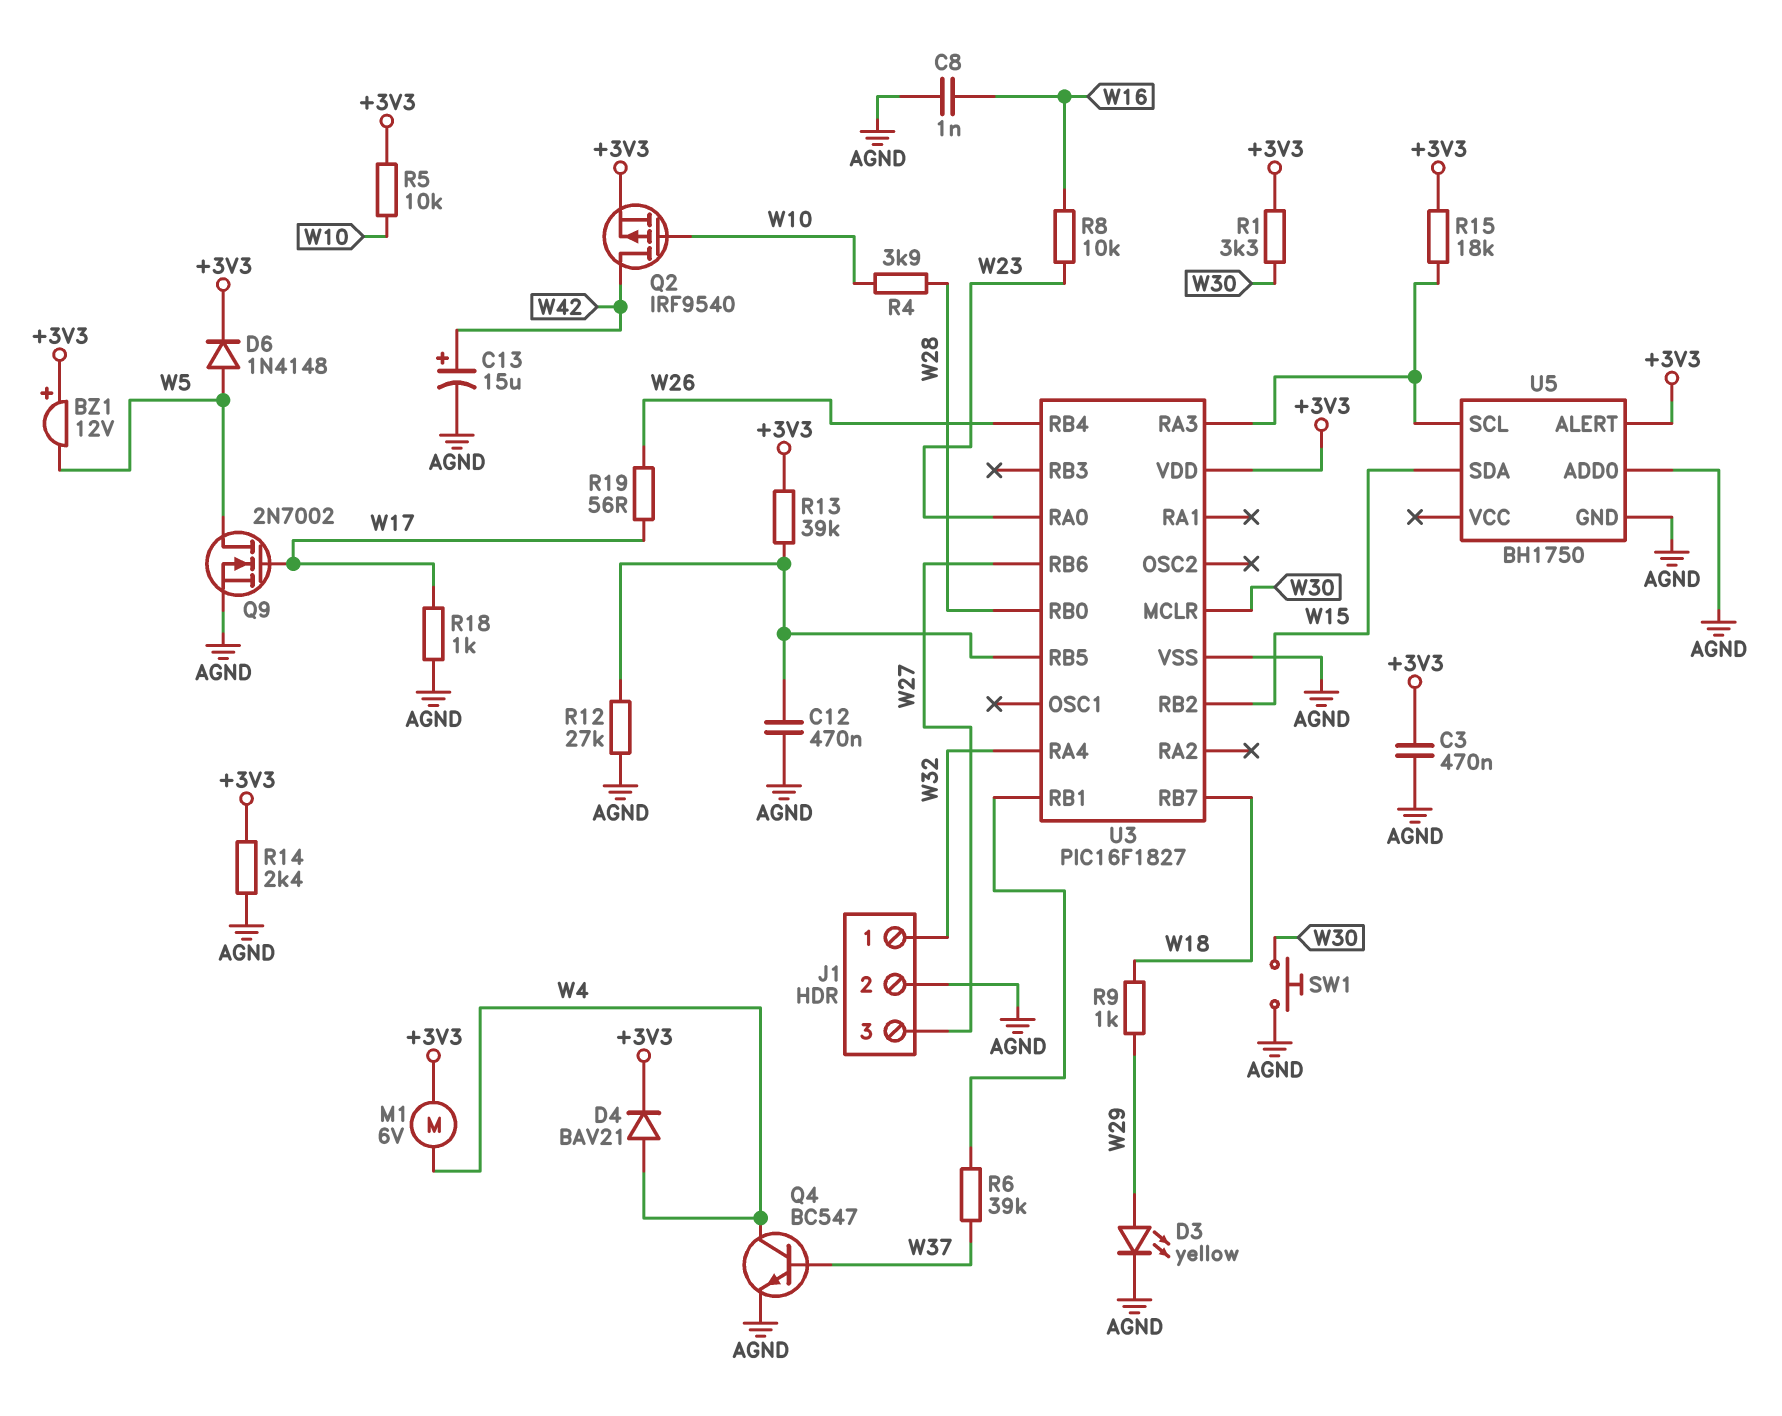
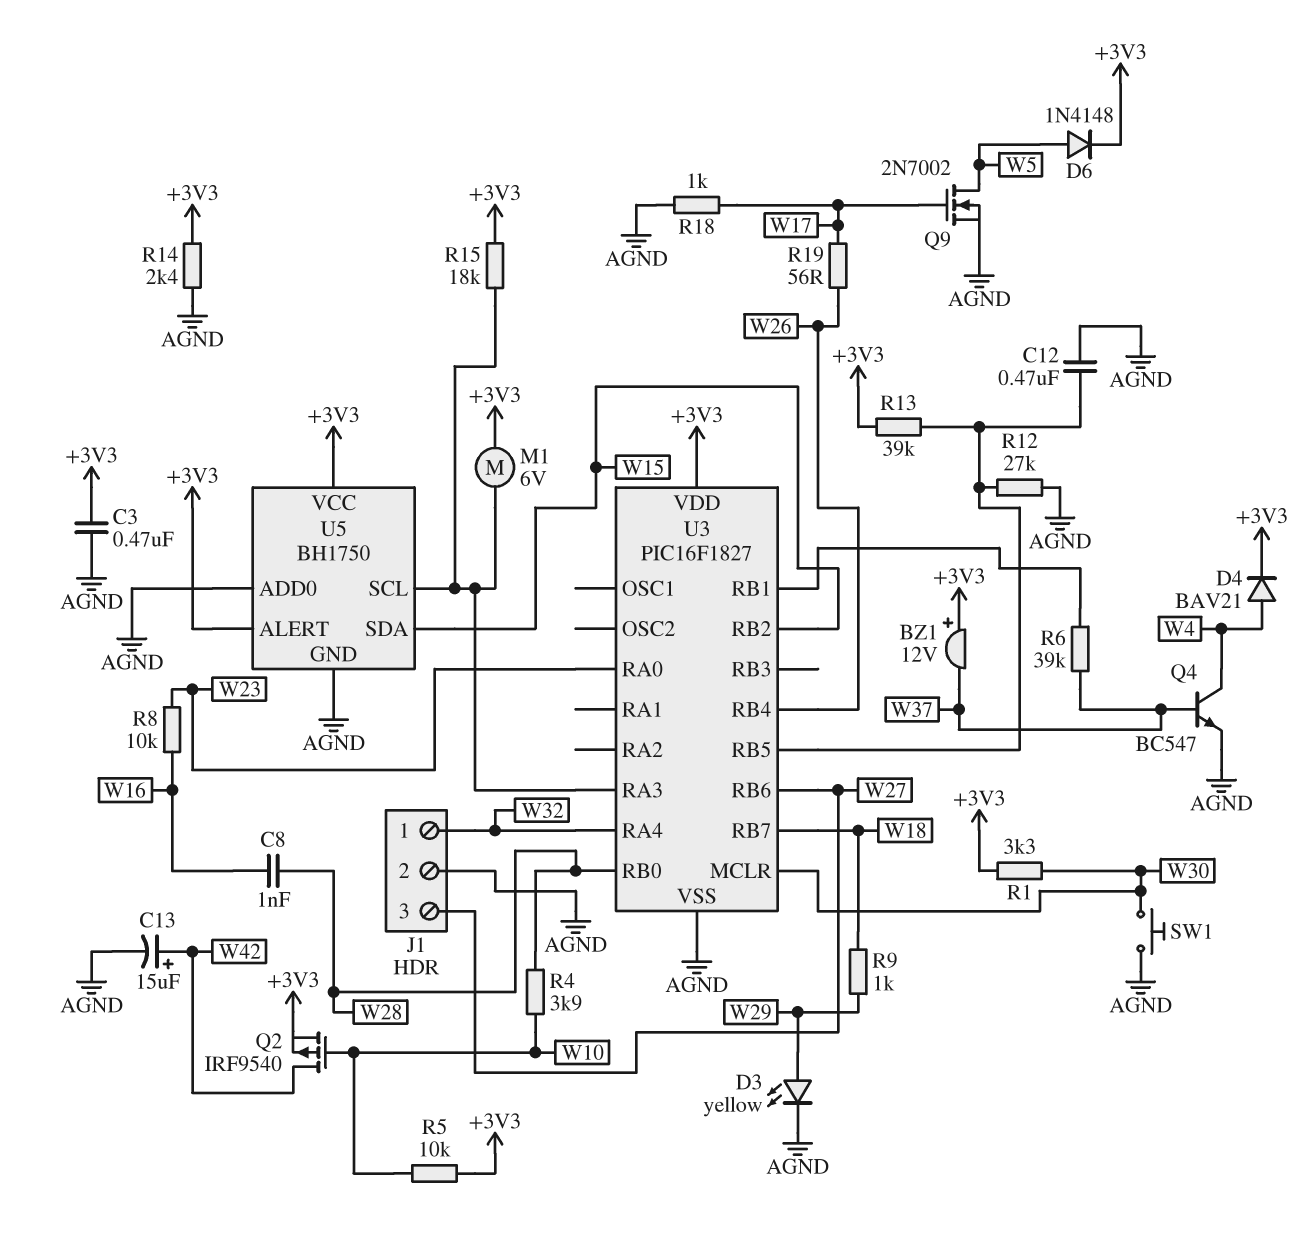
BZ1: buzzer 12V (plus +3V3, minus W5) -> buzzer 12V (plus +3V3, minus W37)
C8: 1nF (AGND, W16) -> 1nF (W16, W28)
M1: motor 6V (+3V3, W4) -> motor 6V (+3V3, U3/RA3)
U5 pin VCC: none -> +3V3

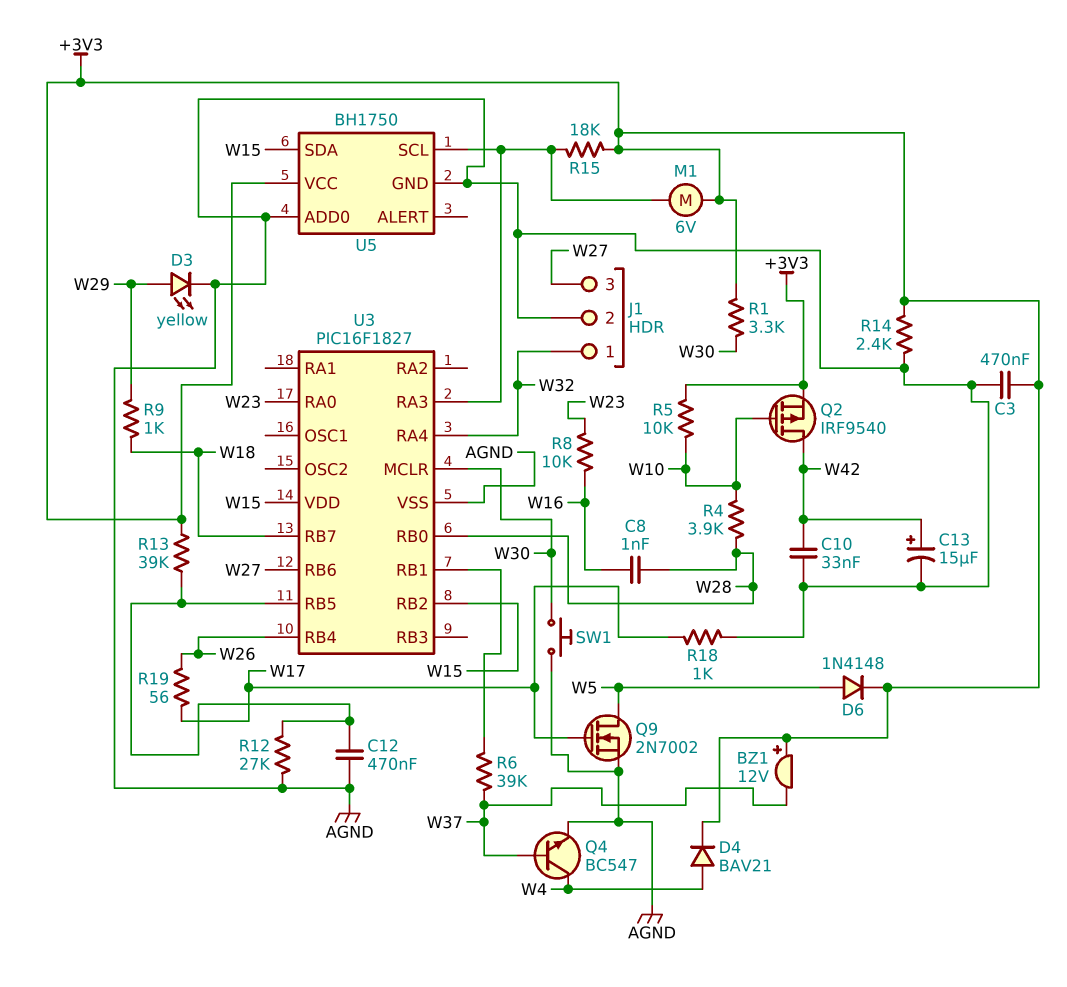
C10: none -> 33nF (AGND, W42)
U3 pin VDD: +3V3 -> W15
U5 pin ALERT: +3V3 -> none

